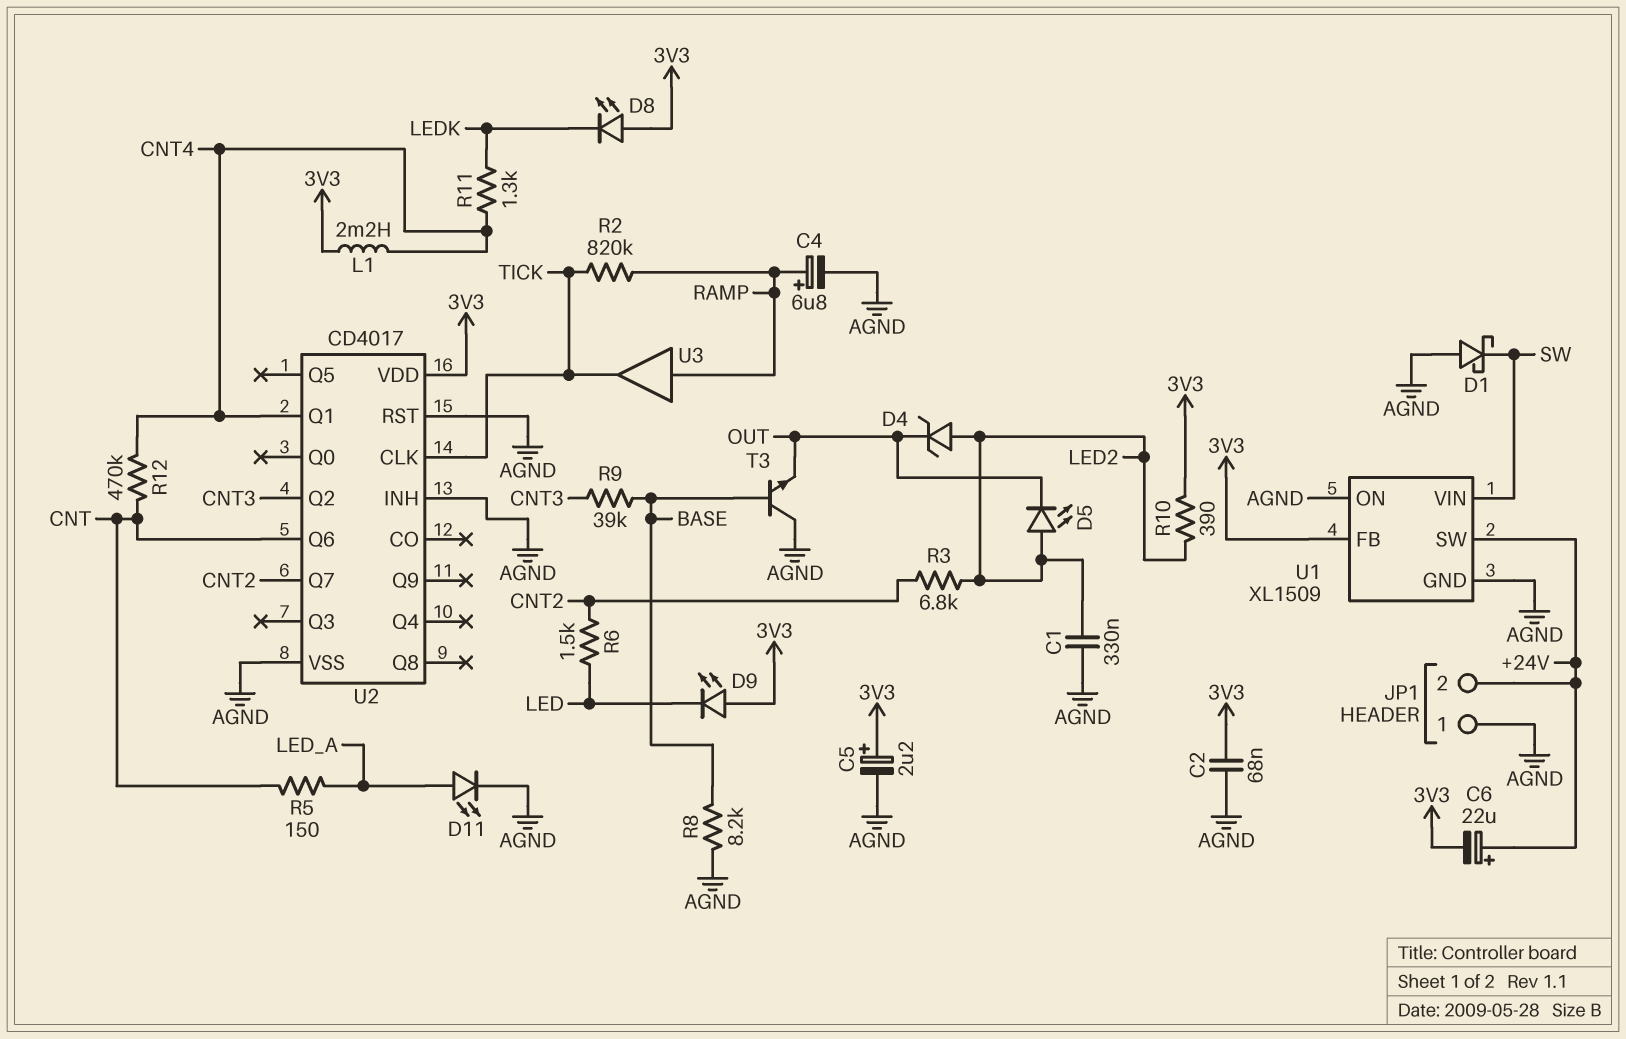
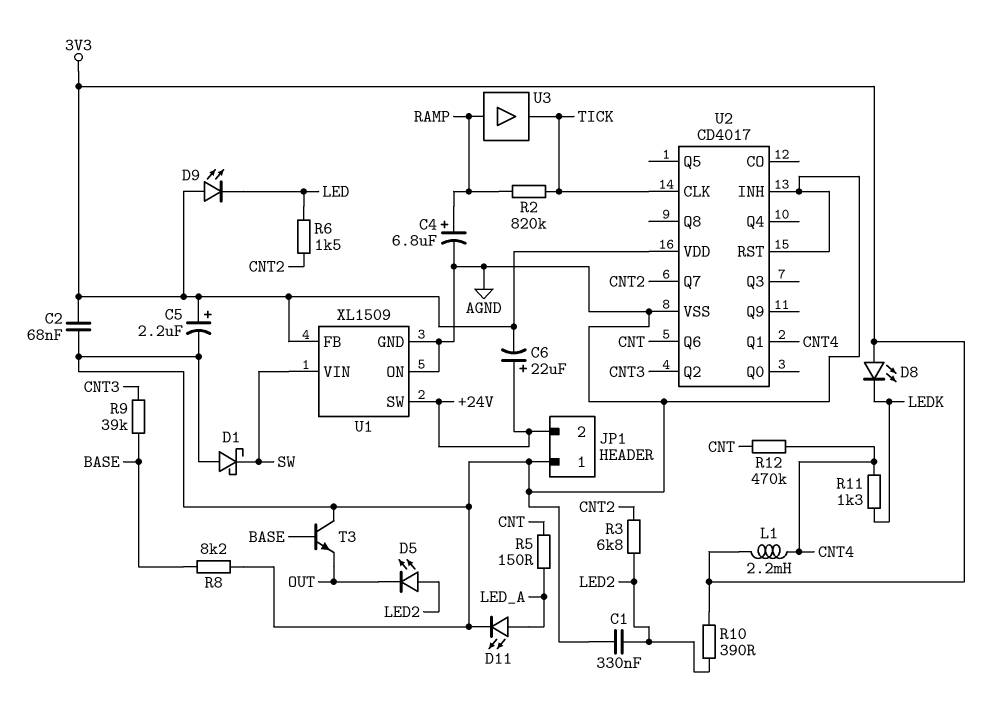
D4: zener (A LED2, K OUT) -> none

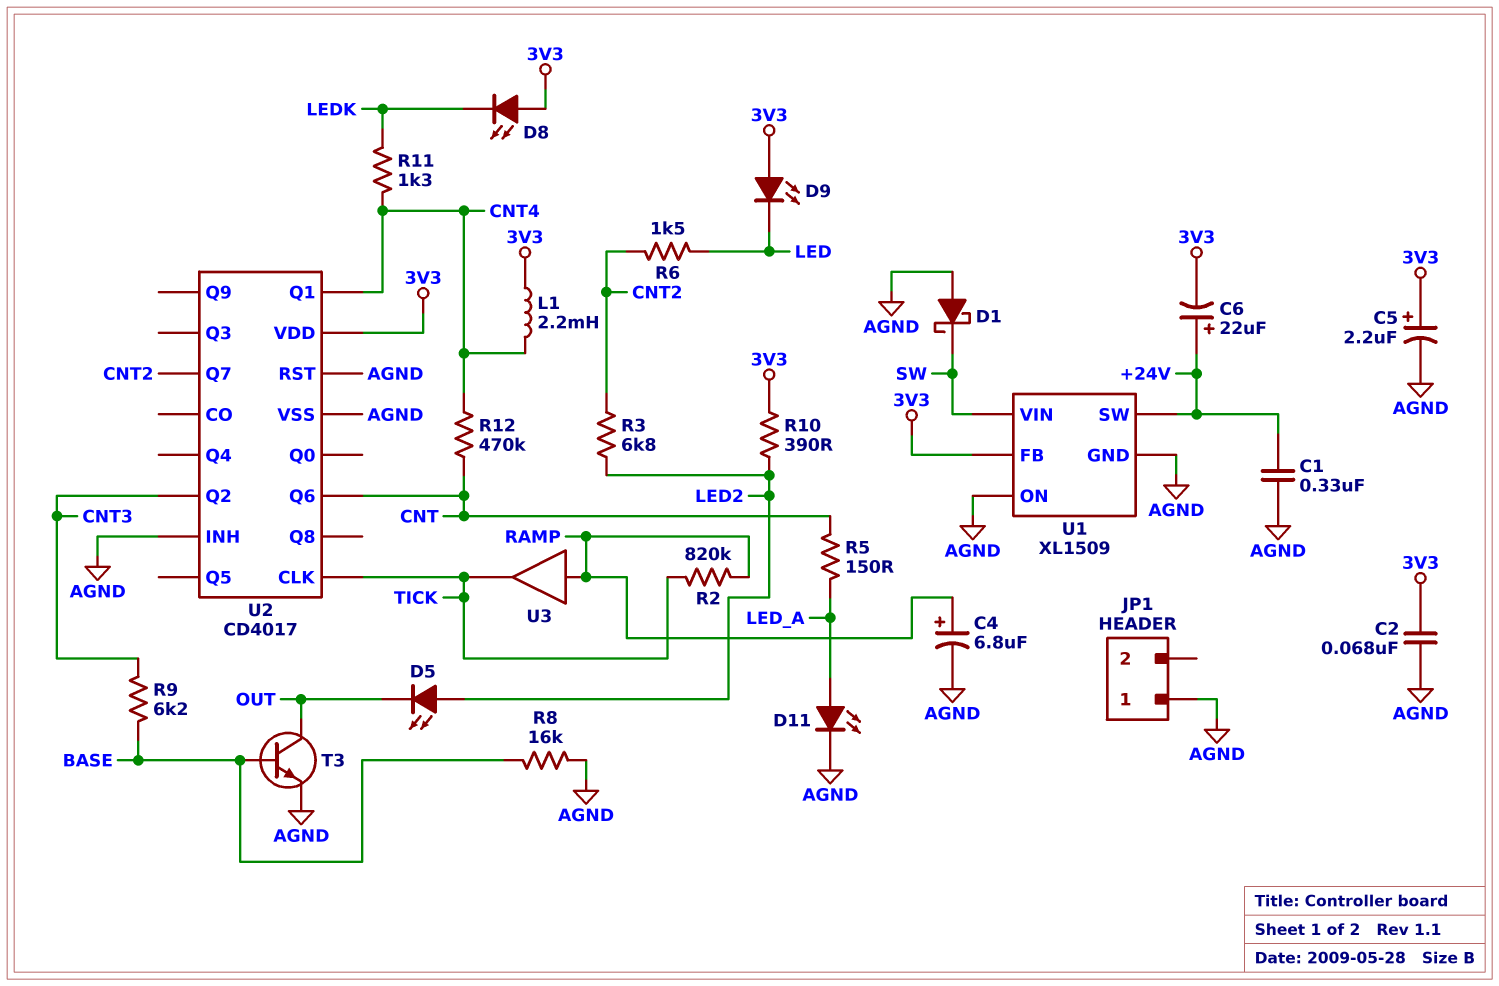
C1: 330nF (AGND, LED2) -> 330nF (+24V, AGND)
JP1 pin 2: +24V -> none
R8: 8.2k (AGND, BASE) -> 16k (AGND, BASE)
R9: 39k (BASE, CNT3) -> 6.2k (BASE, CNT3)
T3: NPN (B BASE, C AGND, E OUT) -> NPN (B BASE, C OUT, E AGND)

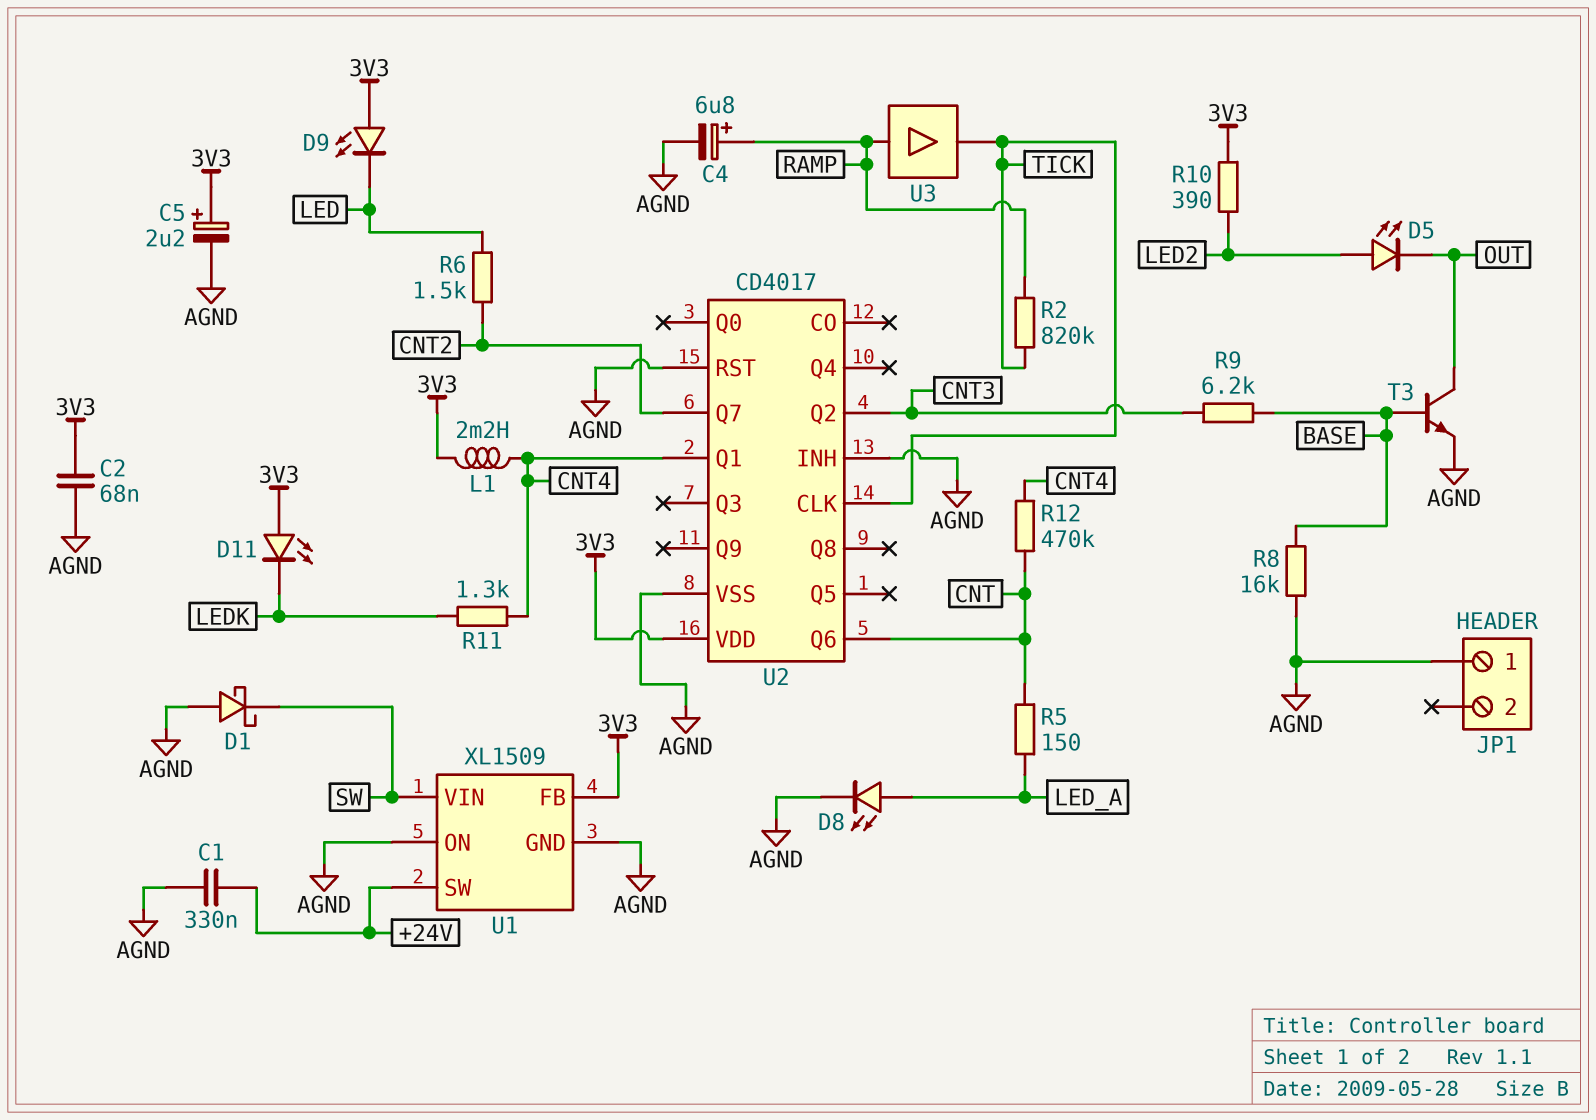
C6: 22uF (plus +24V, minus 3V3) -> none
D8: LED (A 3V3, K LEDK) -> LED (A LED_A, K AGND)
D11: LED (A LED_A, K AGND) -> LED (A 3V3, K LEDK)
R3: 6.8k (CNT2, LED2) -> none

